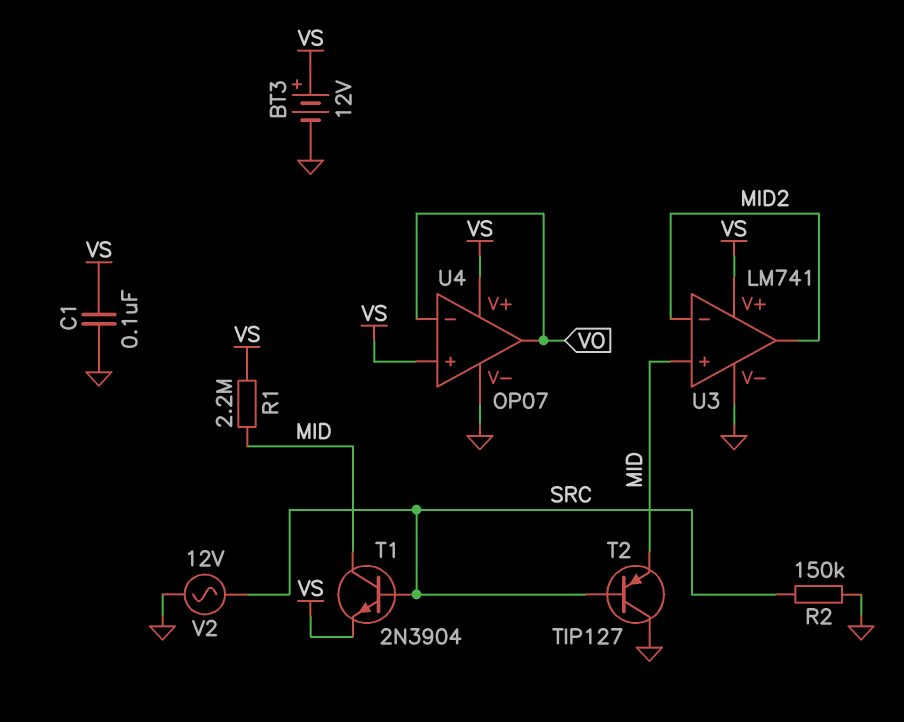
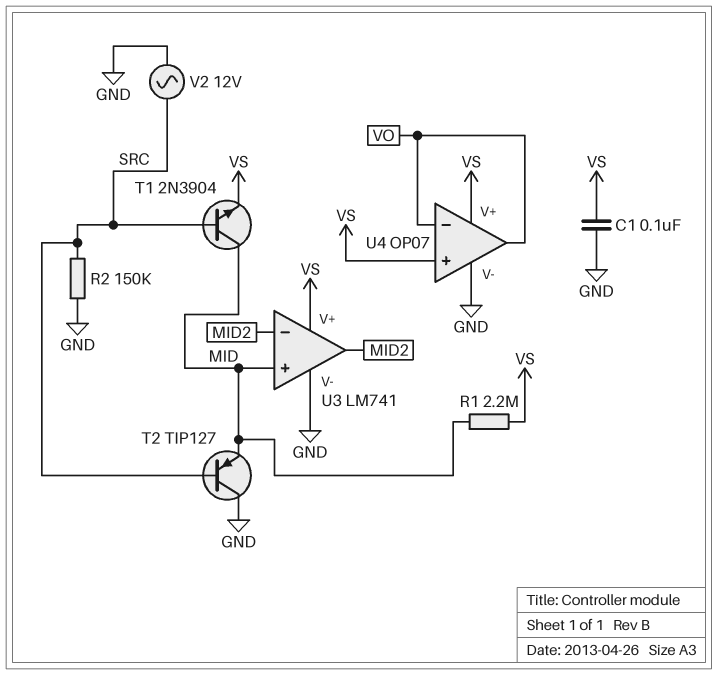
BT3: 12V (plus VS, minus GND) -> none

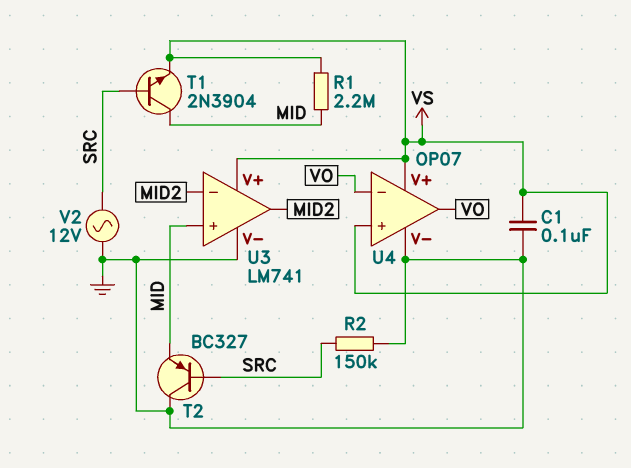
T2: PNP TIP127 (B SRC, C GND, E MID) -> PNP BC327 (B SRC, C GND, E MID)

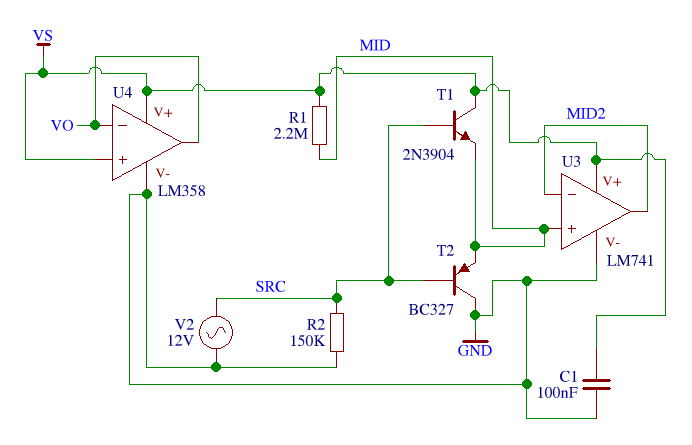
T1: NPN 2N3904 (B SRC, C MID, E VS) -> NPN 2N3904 (B SRC, C VS, E MID)
U4: OP07 -> LM358

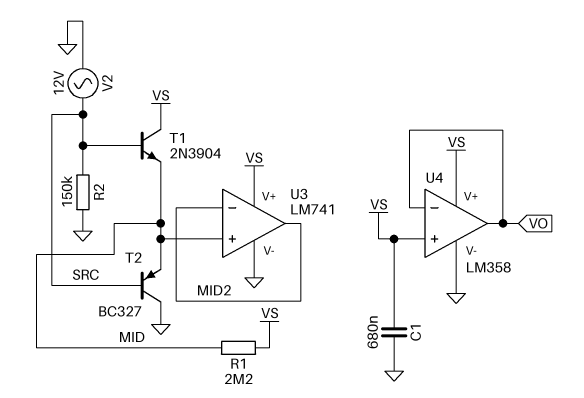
C1: 100nF (GND, VS) -> 680nF (GND, VS)

